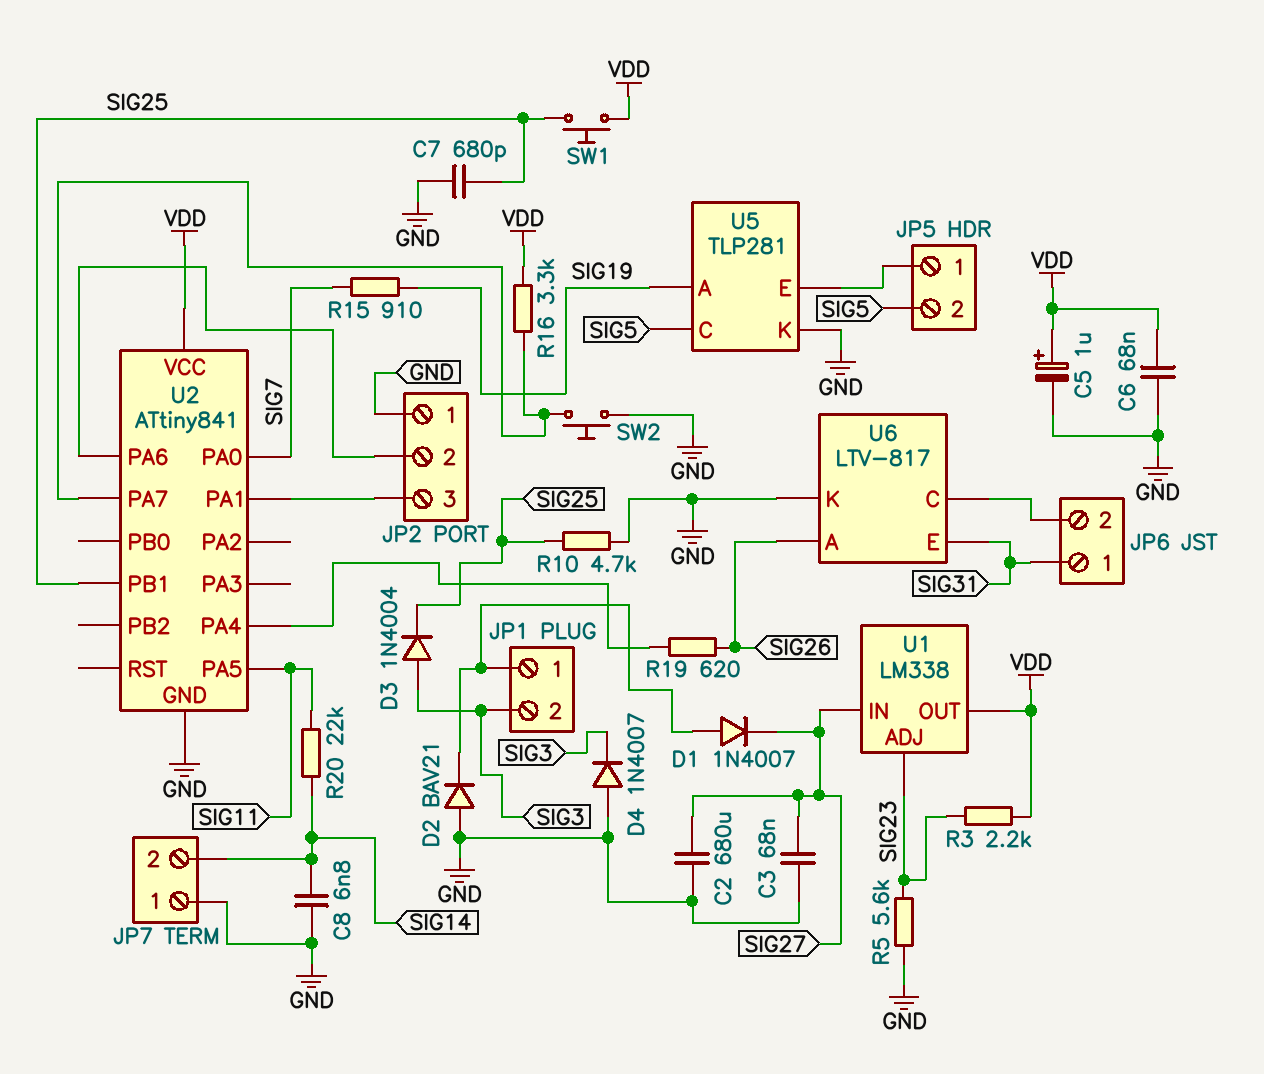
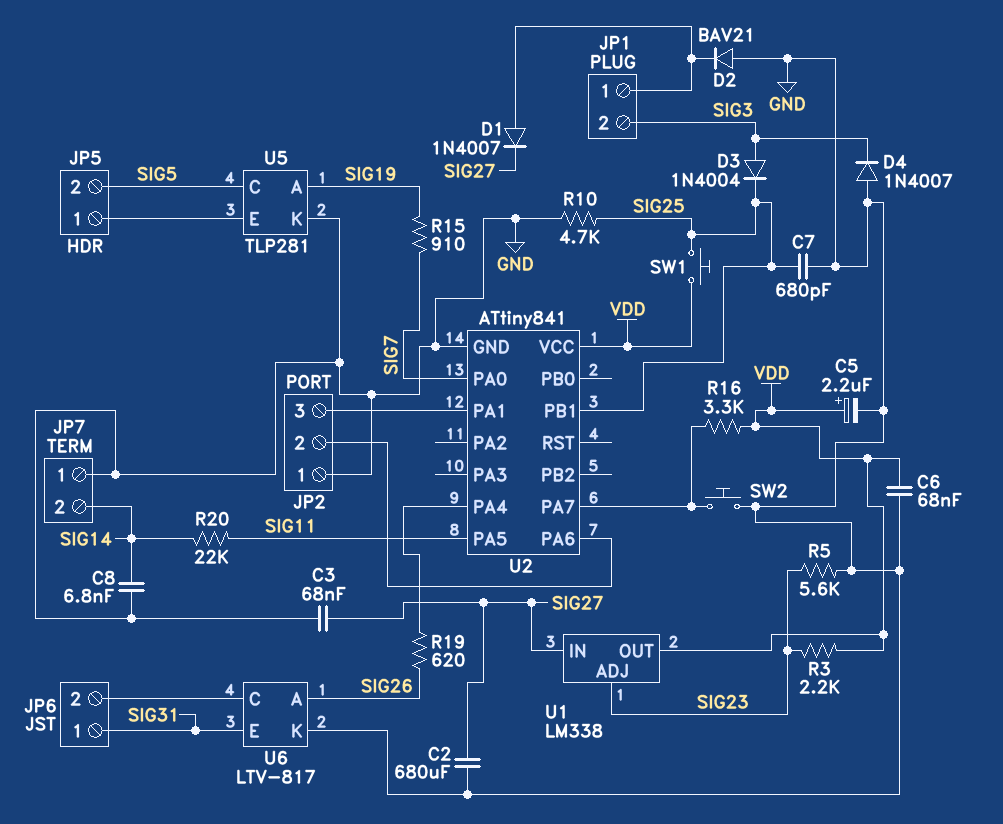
C5: 1uF (plus VDD, minus GND) -> 2.2uF (plus VDD, minus GND)

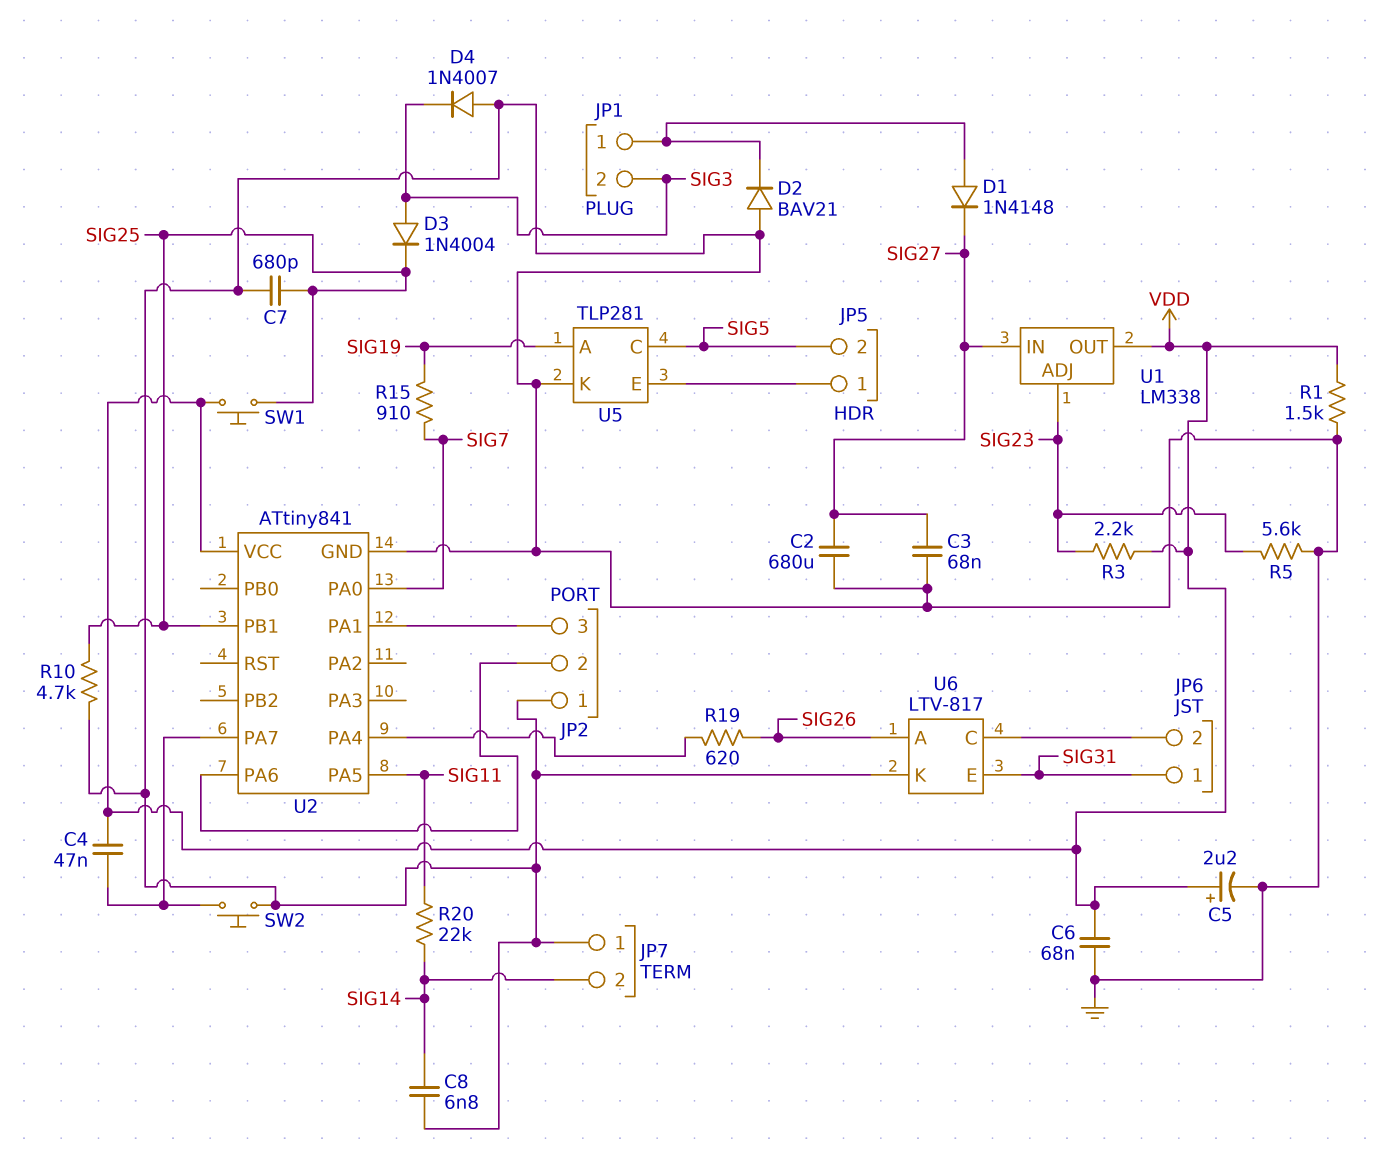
C4: none -> 47nF (U2/PA7, VDD)
D1: diode 1N4007 (A JP1/1, K SIG27) -> diode 1N4148 (A JP1/1, K SIG27)
R1: none -> 1.5k (GND, VDD)
R16: 3.3k (U2/PA7, VDD) -> none

